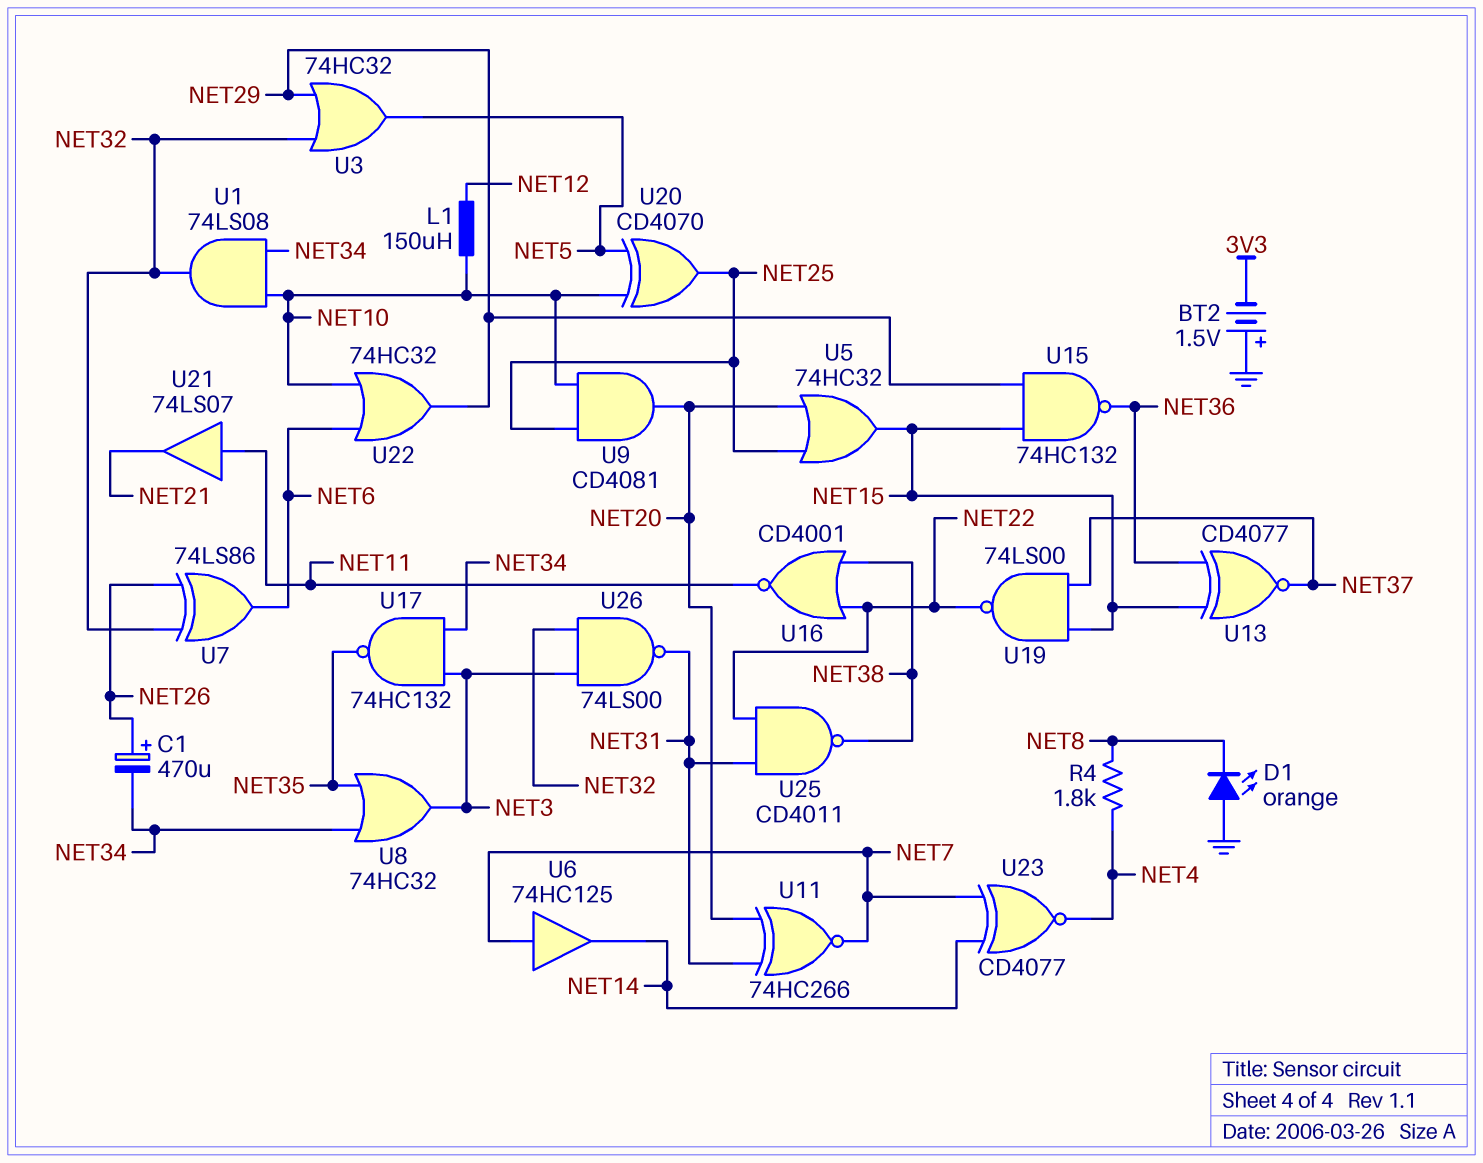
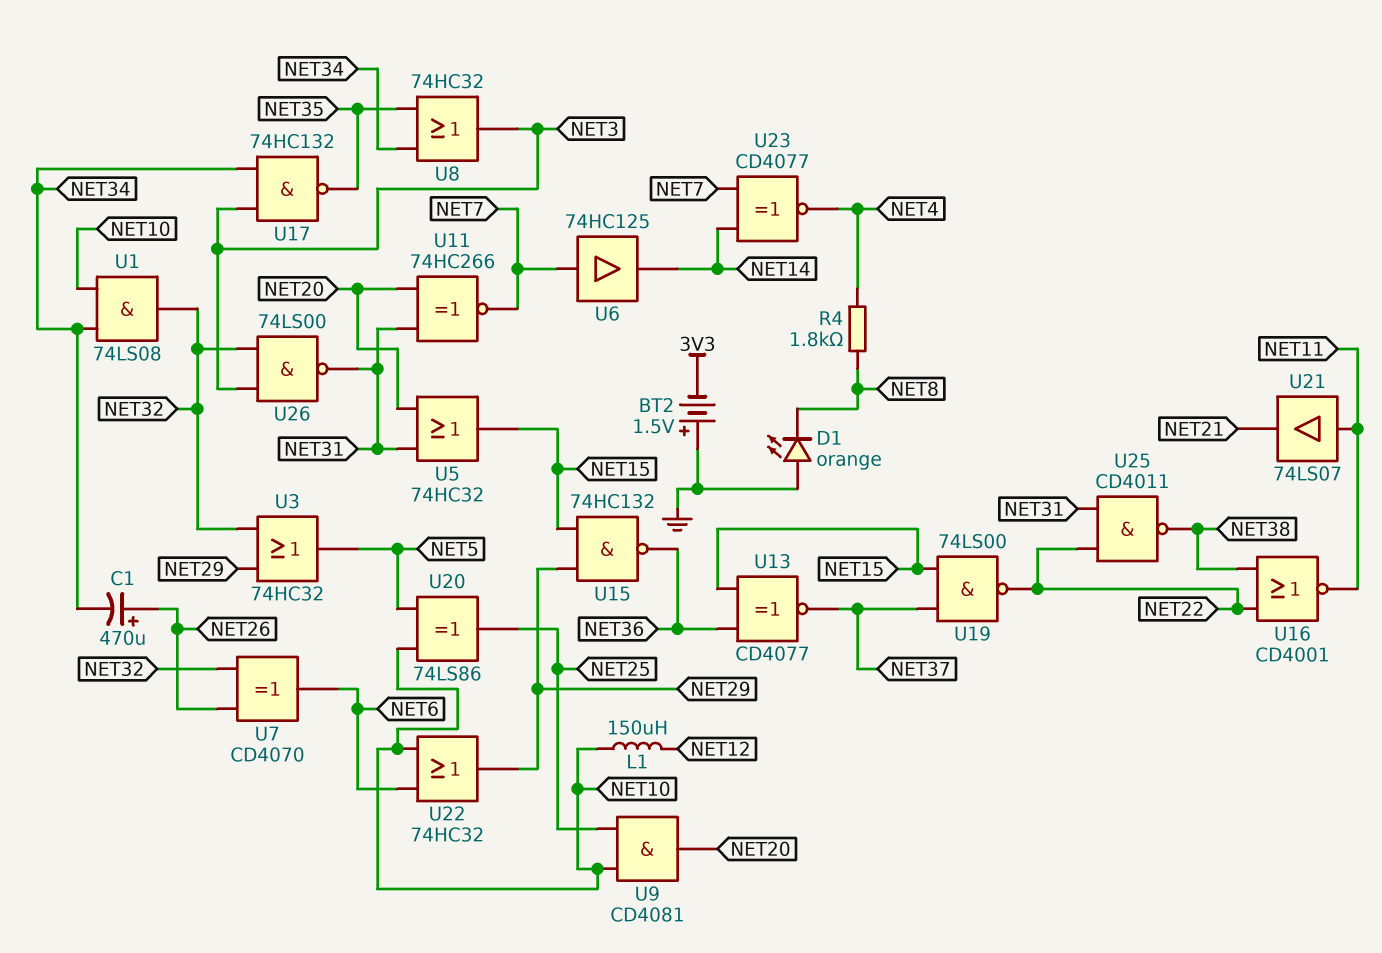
U5: OR 74HC32 (in NET20, in NET25, out NET15) -> OR 74HC32 (in NET20, in NET31, out NET15)
U7: XOR 74LS86 (in NET26, in NET32, out NET6) -> XOR CD4070 (in NET26, in NET32, out NET6)
U20: XOR CD4070 (in NET5, in NET10, out NET25) -> XOR 74LS86 (in NET5, in NET10, out NET25)

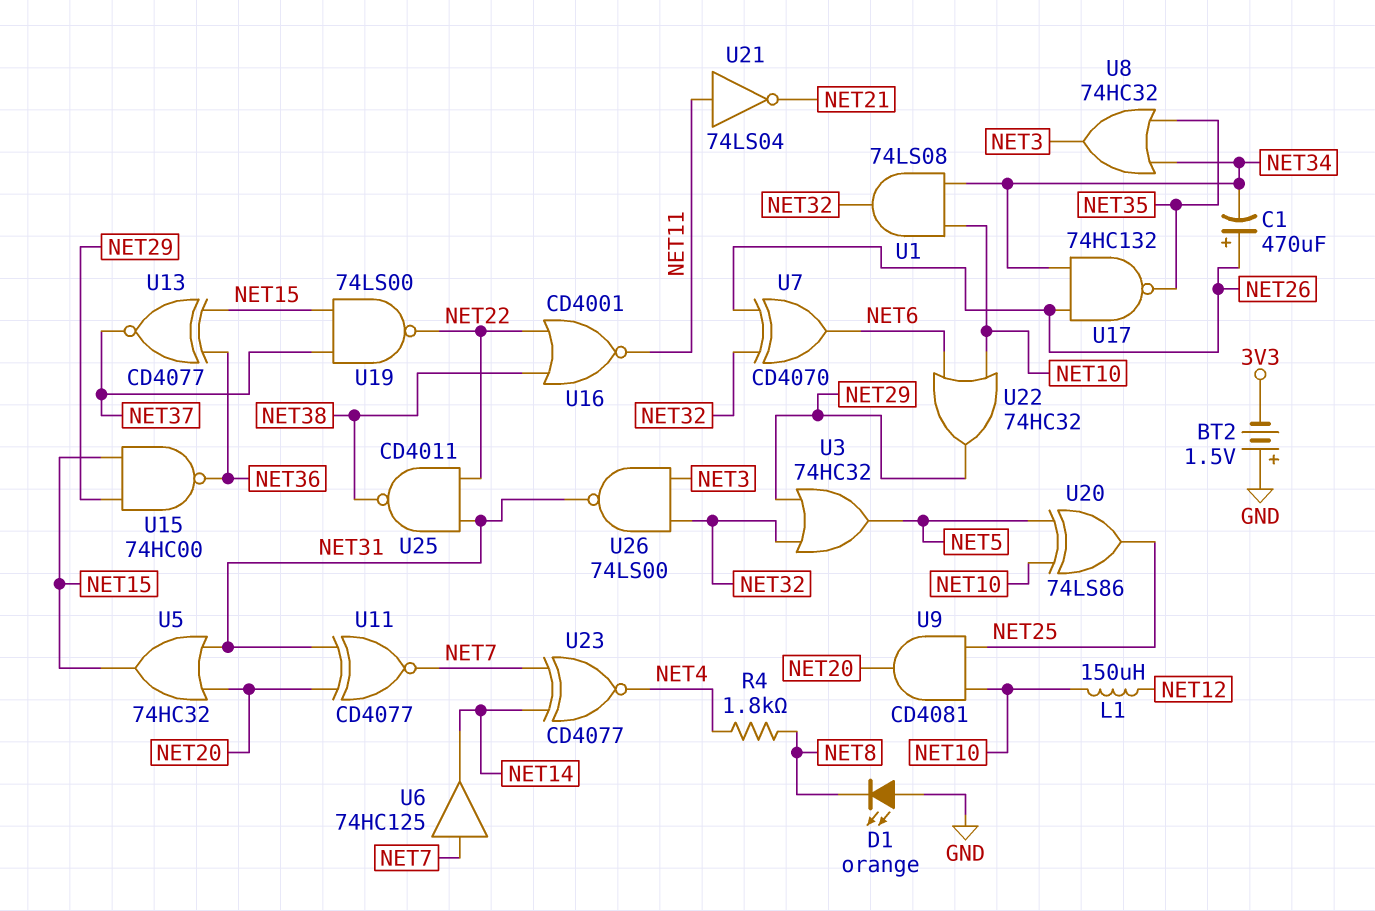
U11: XNOR 74HC266 (in NET20, in NET31, out NET7) -> XNOR CD4077 (in NET20, in NET31, out NET7)
U15: NAND 74HC132 (in NET15, in NET29, out NET36) -> NAND 74HC00 (in NET15, in NET29, out NET36)
U17: NAND 74HC132 (in NET3, in NET34, out NET35) -> NAND 74HC132 (in NET26, in NET34, out NET35)
U21: buffer 74LS07 (in NET11, out NET21) -> NOT 74LS04 (in NET11, out NET21)

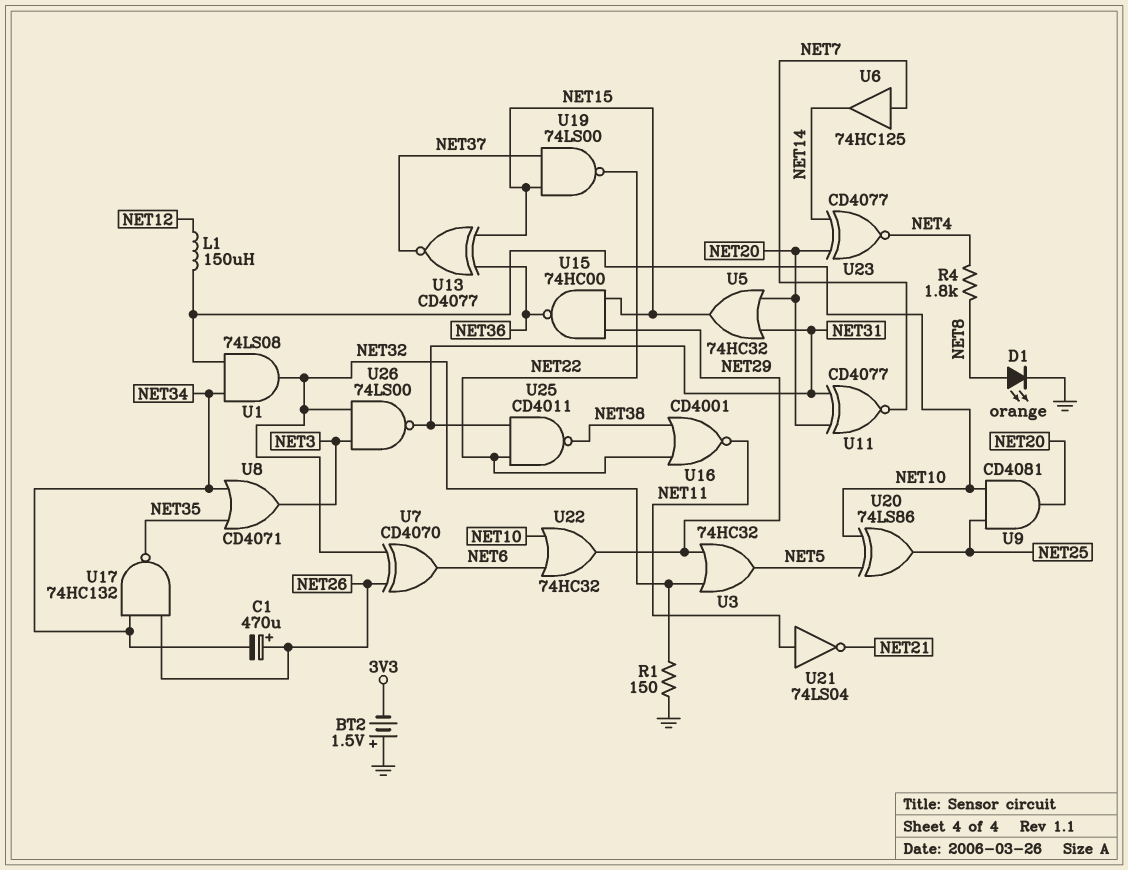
D1: LED orange (A GND, K NET8) -> LED orange (A NET8, K GND)
R1: none -> 150 (GND, NET32)
U8: OR 74HC32 (in NET34, in NET35, out NET3) -> OR CD4071 (in NET34, in NET35, out NET3)
U23: XNOR CD4077 (in NET7, in NET14, out NET4) -> XNOR CD4077 (in NET14, in NET20, out NET4)

